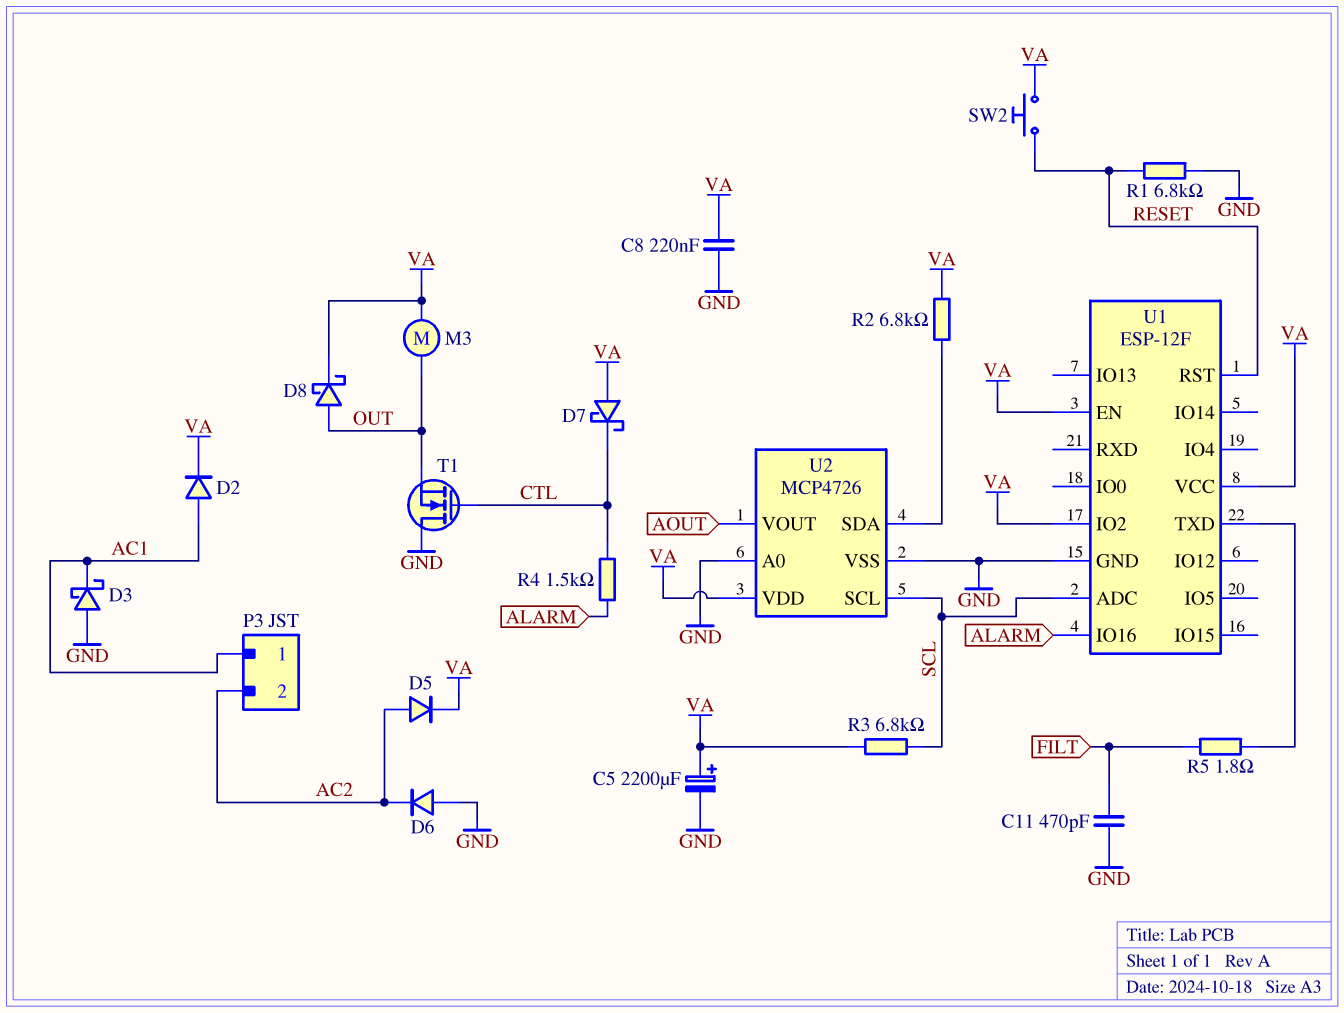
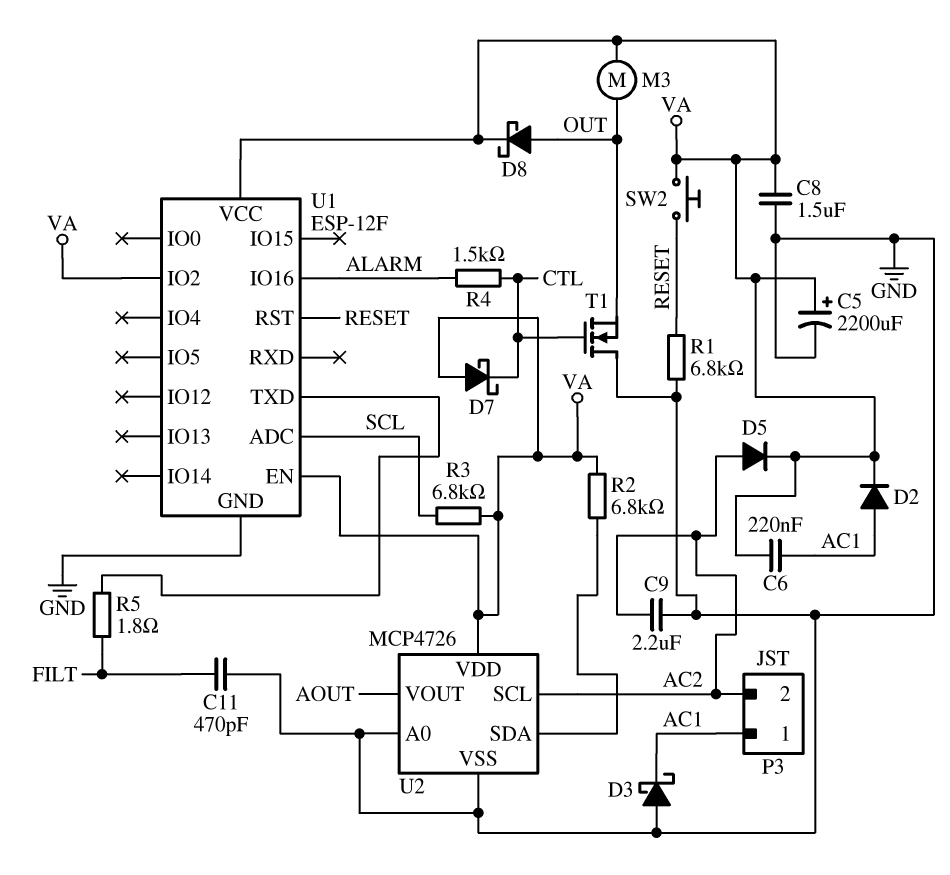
C6: none -> 220nF (AC1, VA)
C8: 220nF (GND, VA) -> 1.5uF (GND, VA)
C9: none -> 2.2uF (AC2, GND)
D6: diode (A GND, K AC2) -> none
U2 pin SCL: SCL -> AC2

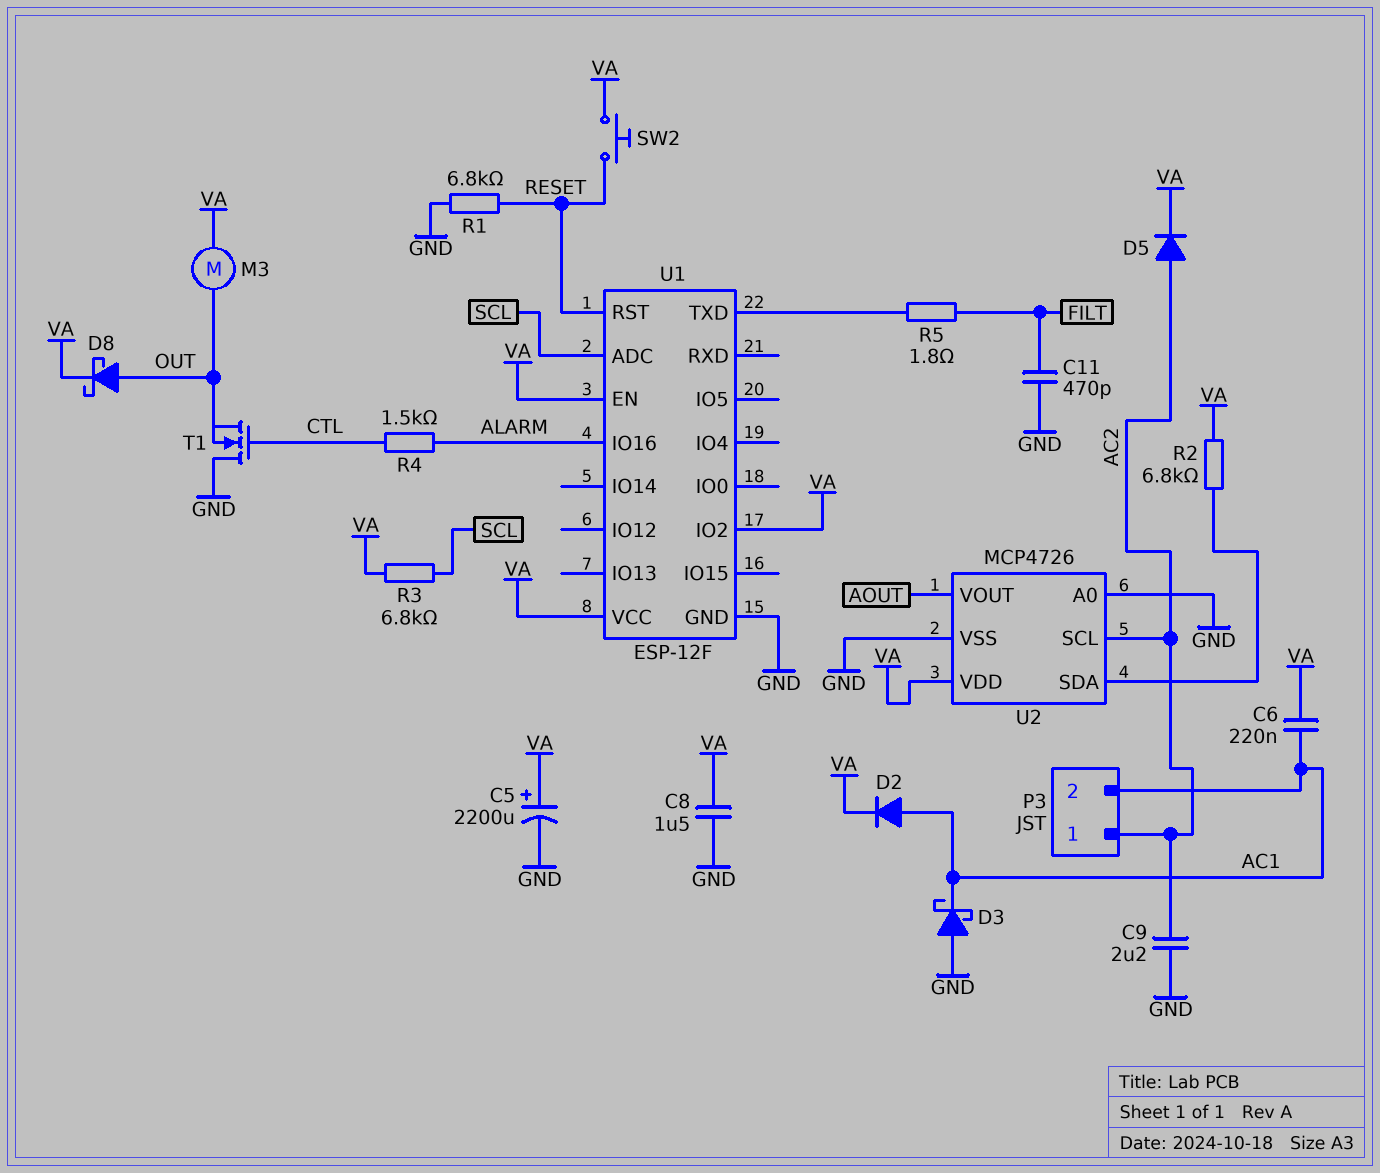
D7: schottky (A VA, K CTL) -> none
P3 pin 1: AC1 -> AC2
P3 pin 2: AC2 -> AC1

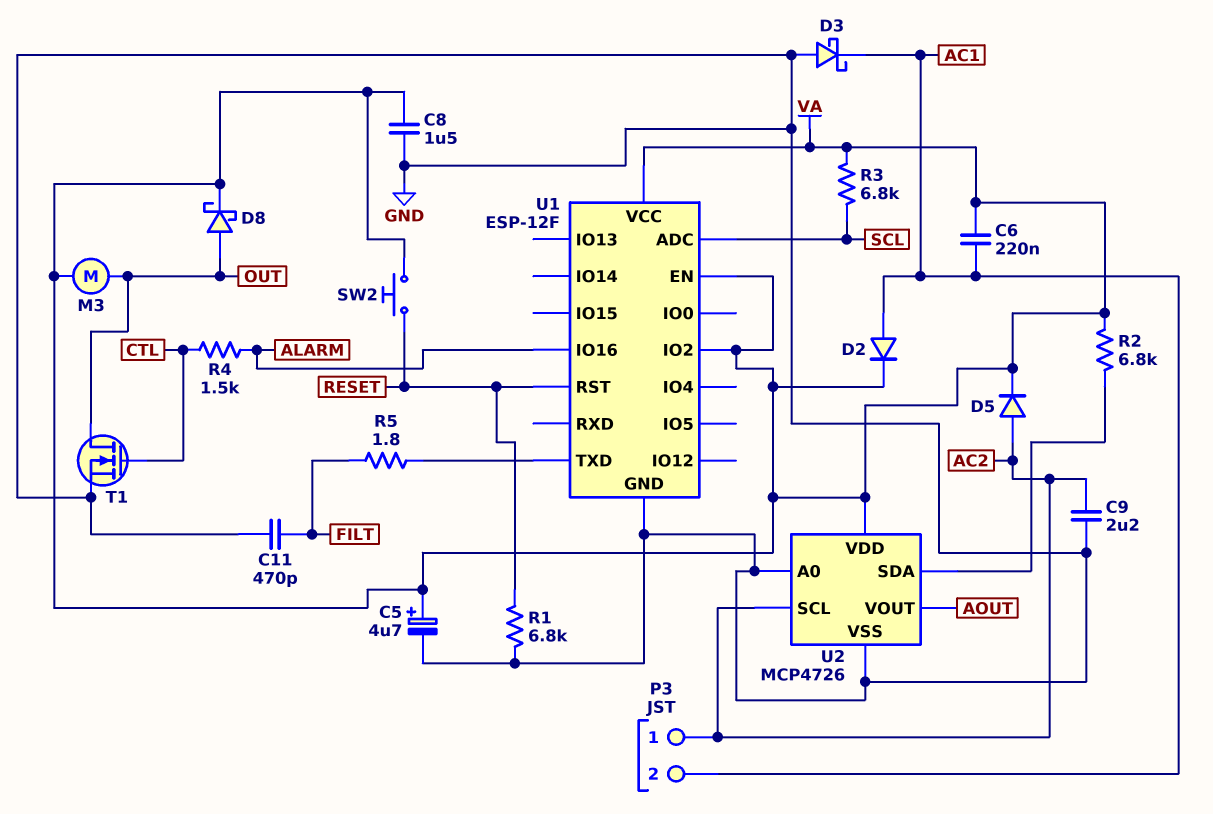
C5: 2200uF (plus VA, minus GND) -> 4.7uF (plus VA, minus GND)
T1: NMOS (G CTL, D GND, S OUT) -> NMOS (G CTL, D OUT, S GND)

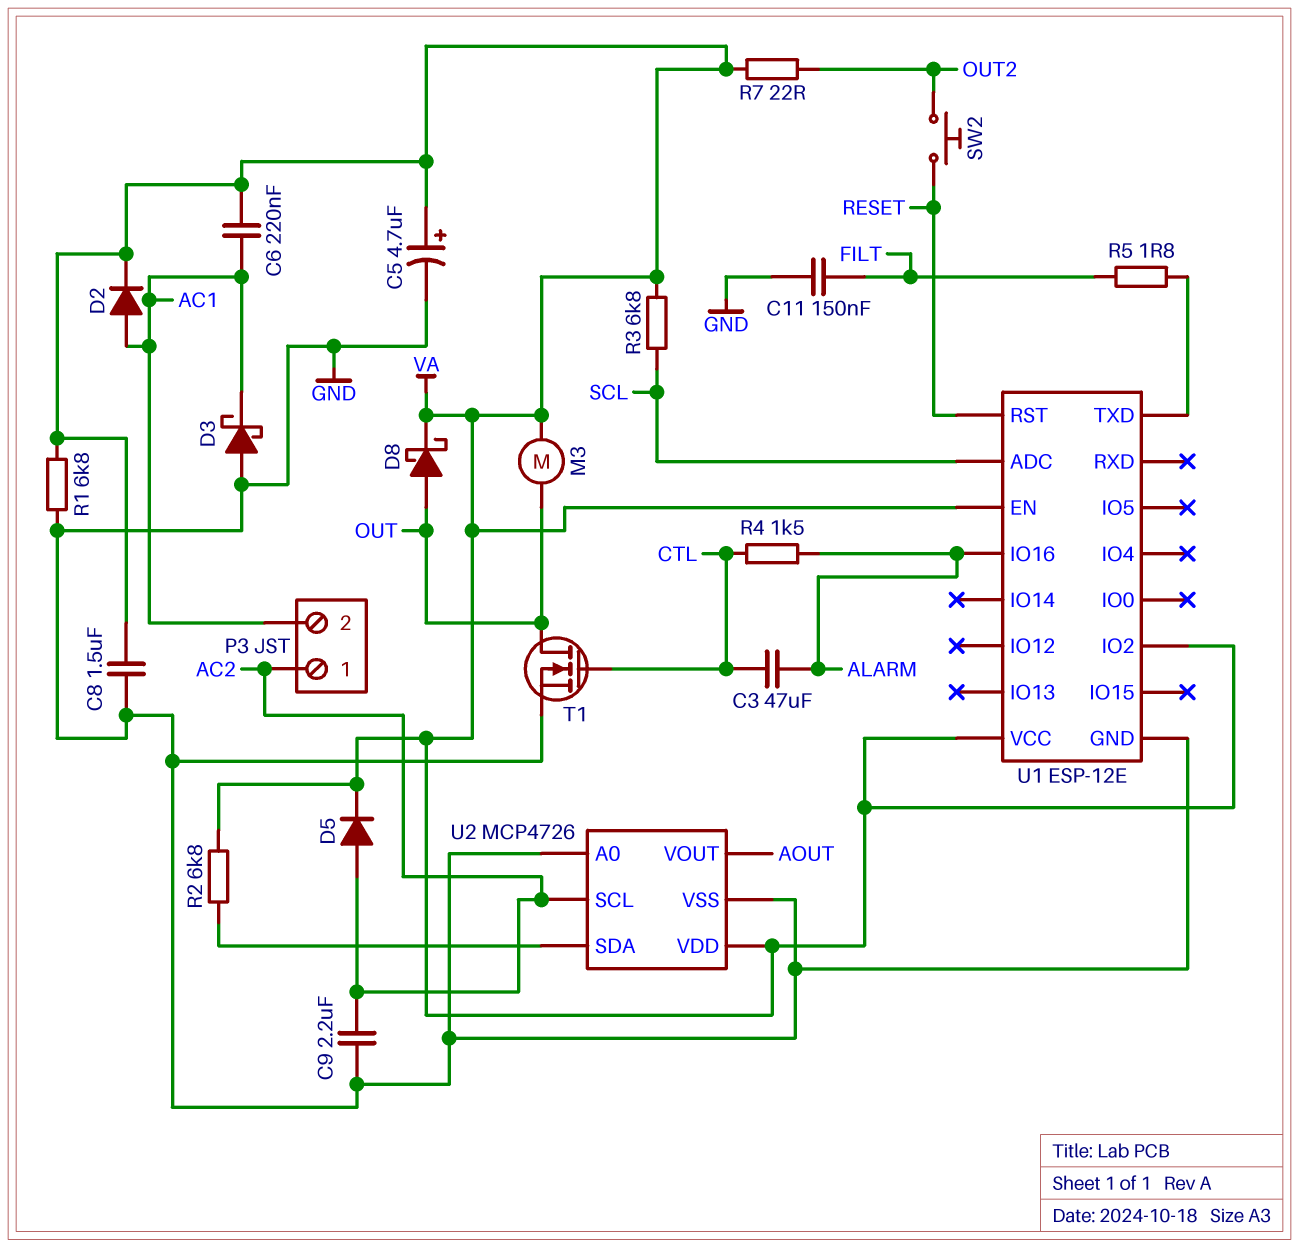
C3: none -> 47uF (ALARM, CTL)
C11: 470pF (FILT, GND) -> 150nF (FILT, GND)
R1: 6.8k (GND, RESET) -> 6.8k (GND, VA)
R7: none -> 22 (OUT2, VA)
SW2: button (RESET, VA) -> button (OUT2, RESET)
U1: ESP-12F -> ESP-12E

